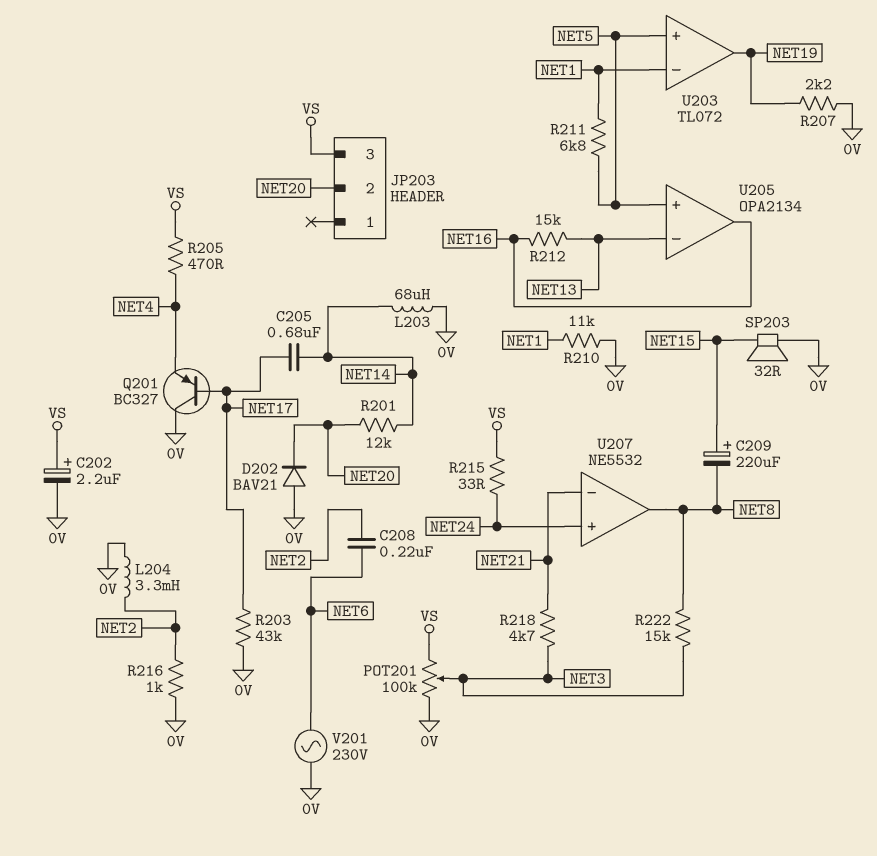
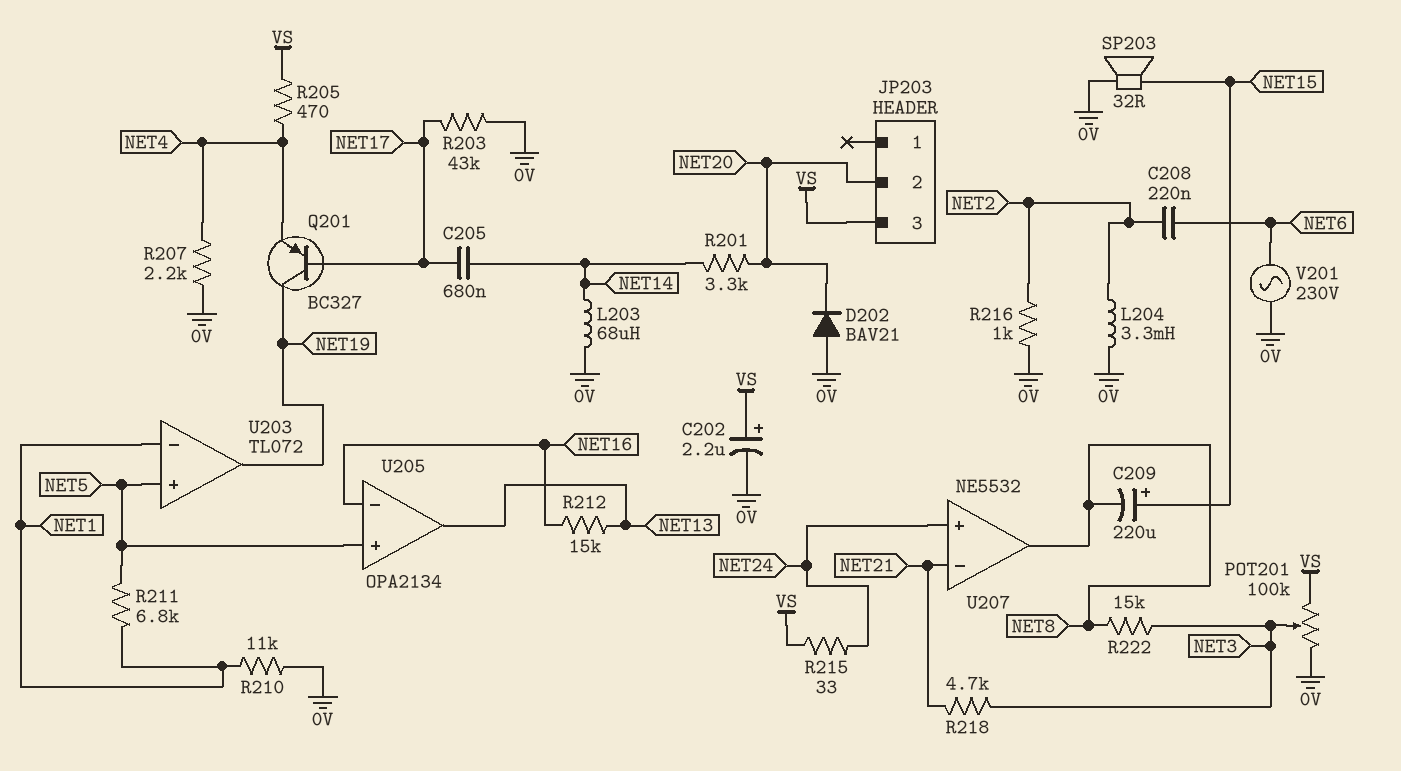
Q201: PNP BC327 (B NET17, C 0V, E NET4) -> PNP BC327 (B NET17, C NET19, E NET4)
R201: 12k (NET14, NET20) -> 3.3k (NET14, NET20)
R207: 2.2k (0V, NET19) -> 2.2k (0V, NET4)
U205 pin in-: NET13 -> NET16
U205 pin out: NET16 -> NET13

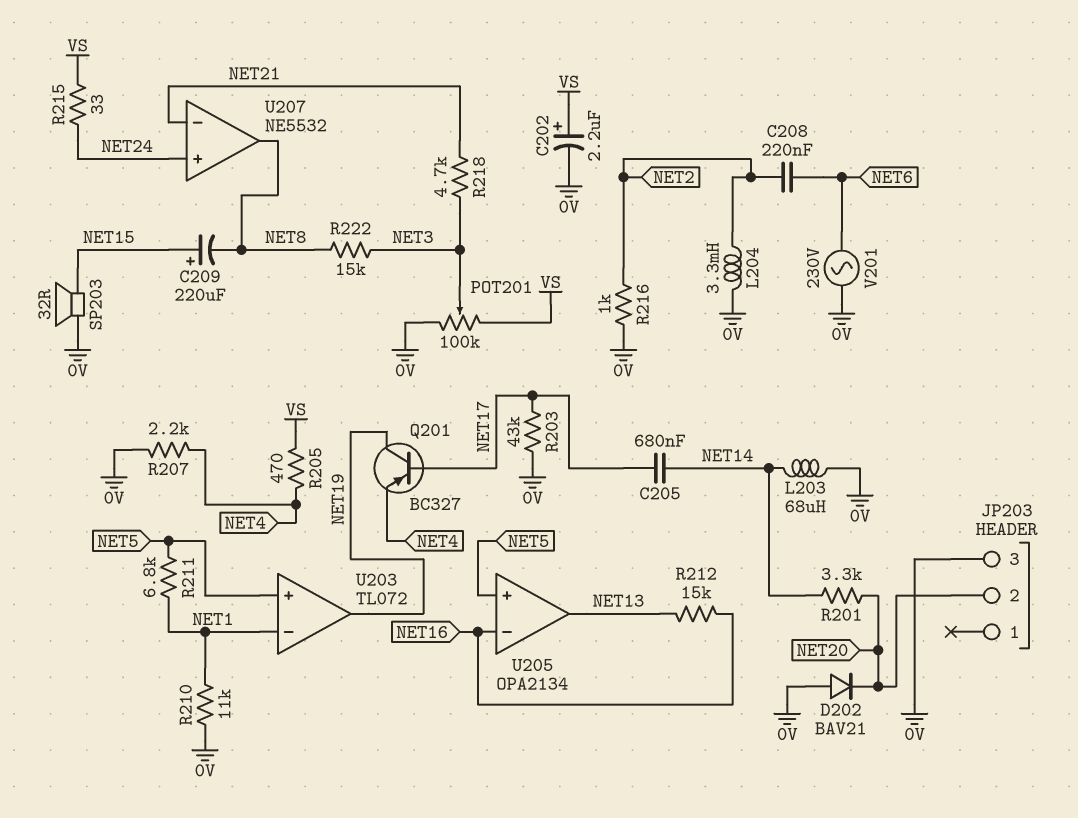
JP203 pin 3: VS -> 0V

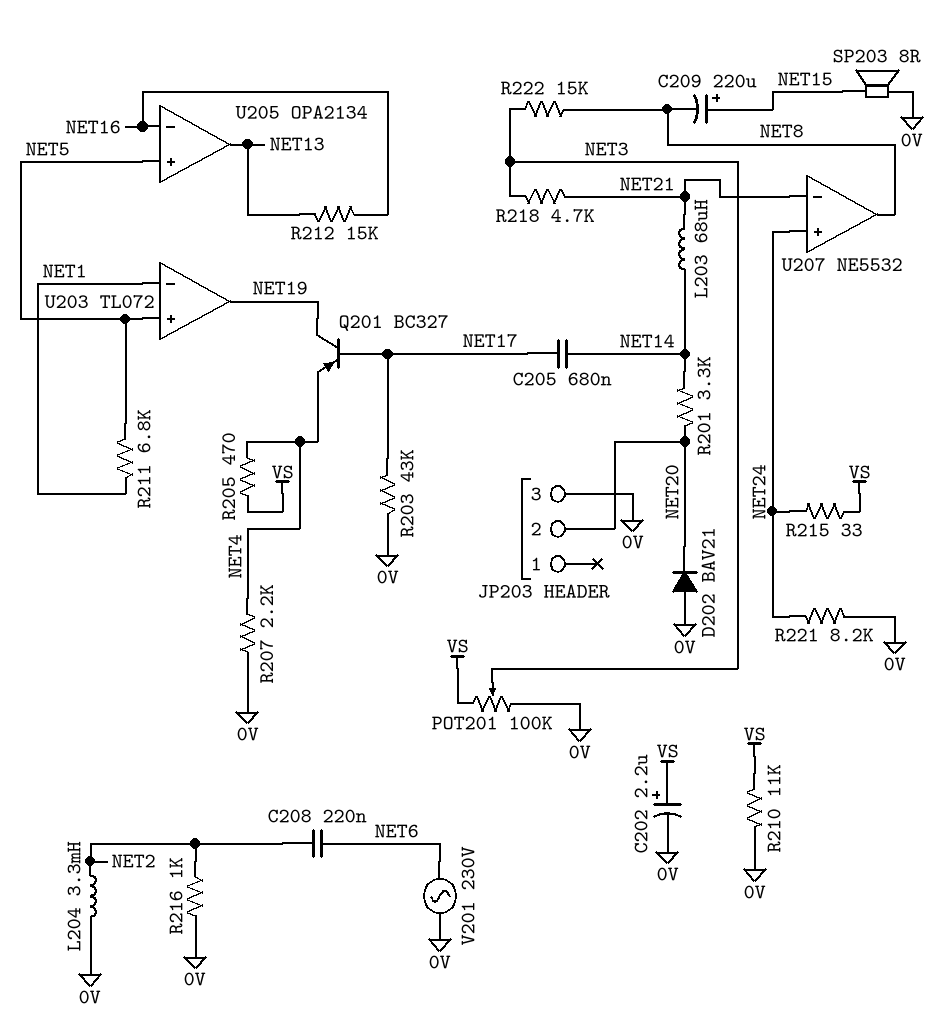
L203: 68uH (0V, NET14) -> 68uH (NET14, NET21)
R210: 11k (0V, NET1) -> 11k (0V, VS)
R221: none -> 8.2k (0V, NET24)
SP203: speaker 32R (0V, NET15) -> speaker 8R (0V, NET15)

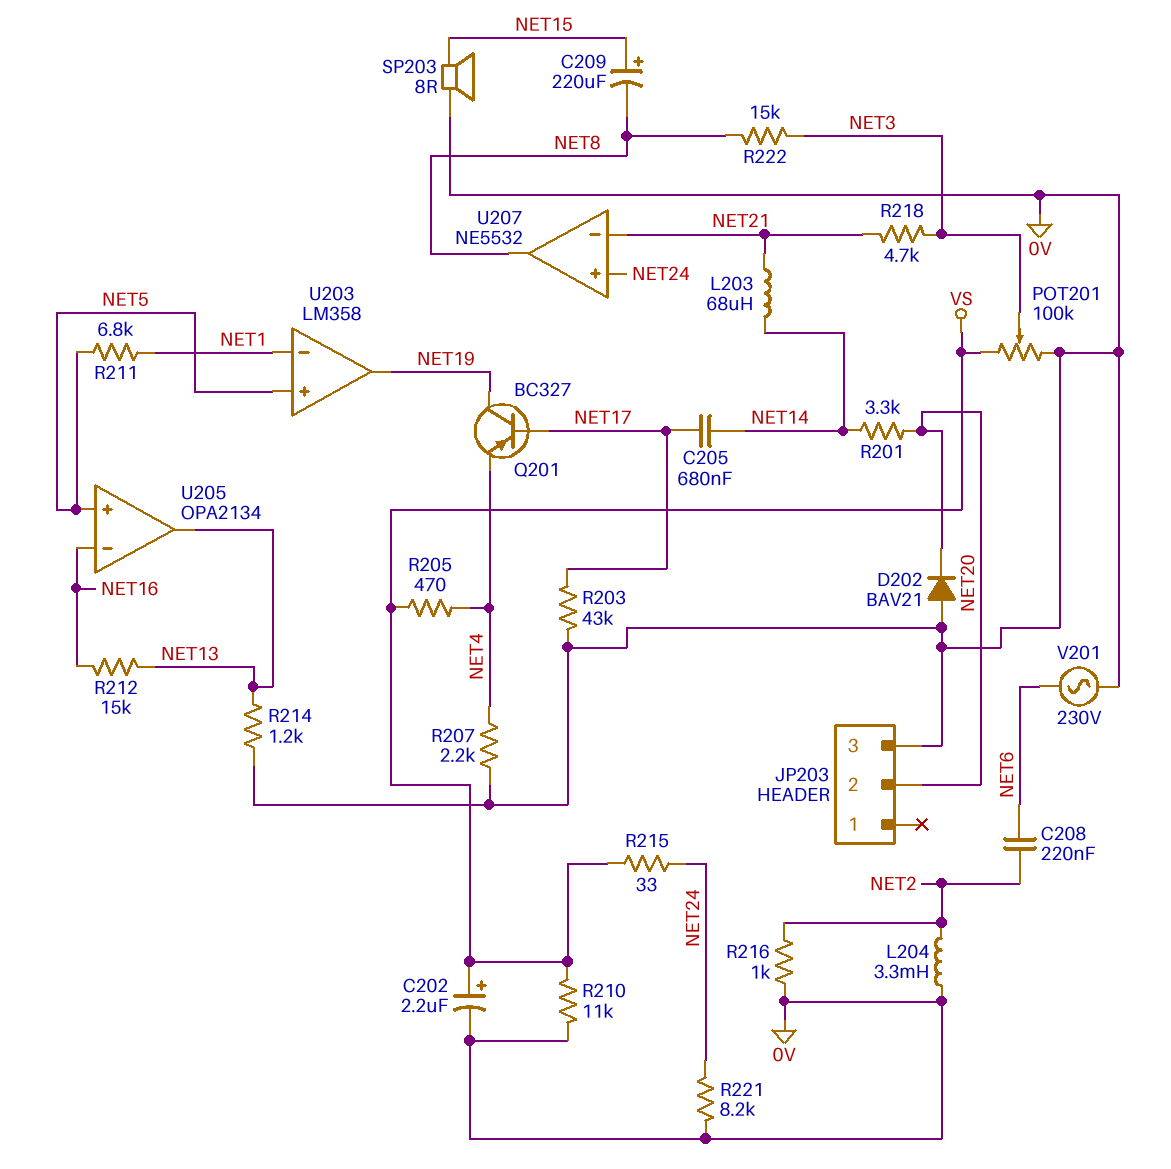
R214: none -> 1.2k (0V, NET13)
U203: TL072 -> LM358

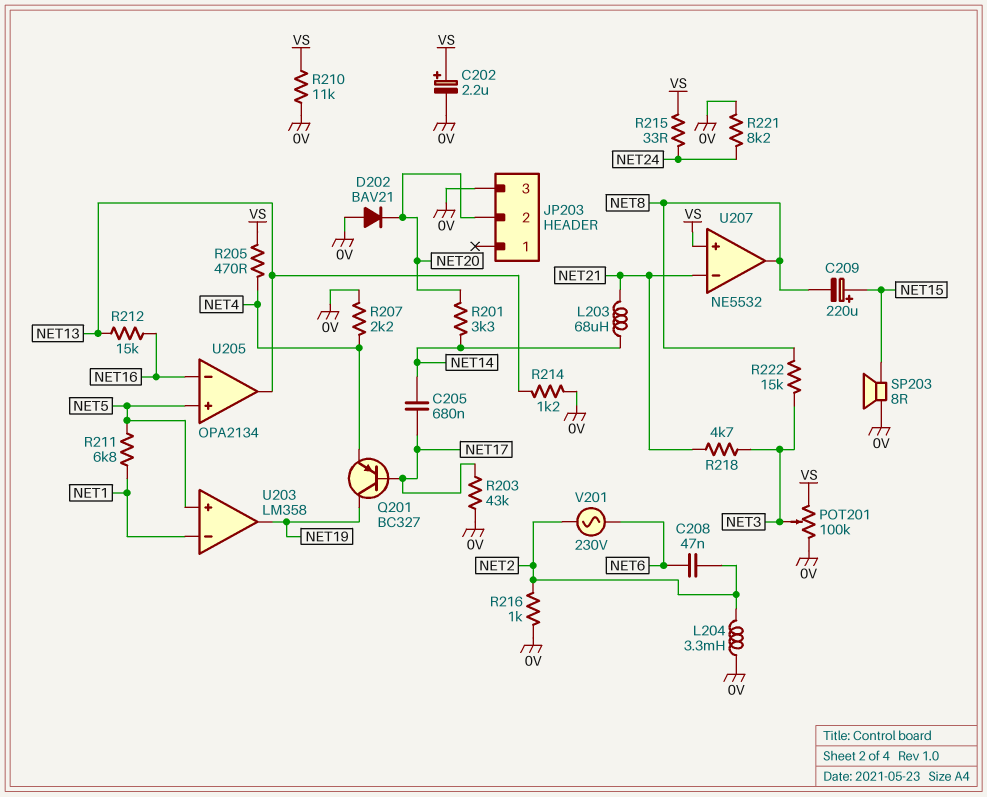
C208: 220nF (NET2, NET6) -> 47nF (NET2, NET6)
U207 pin in+: NET24 -> VS
V201: AC 230V (0V, NET6) -> AC 230V (NET2, NET6)

